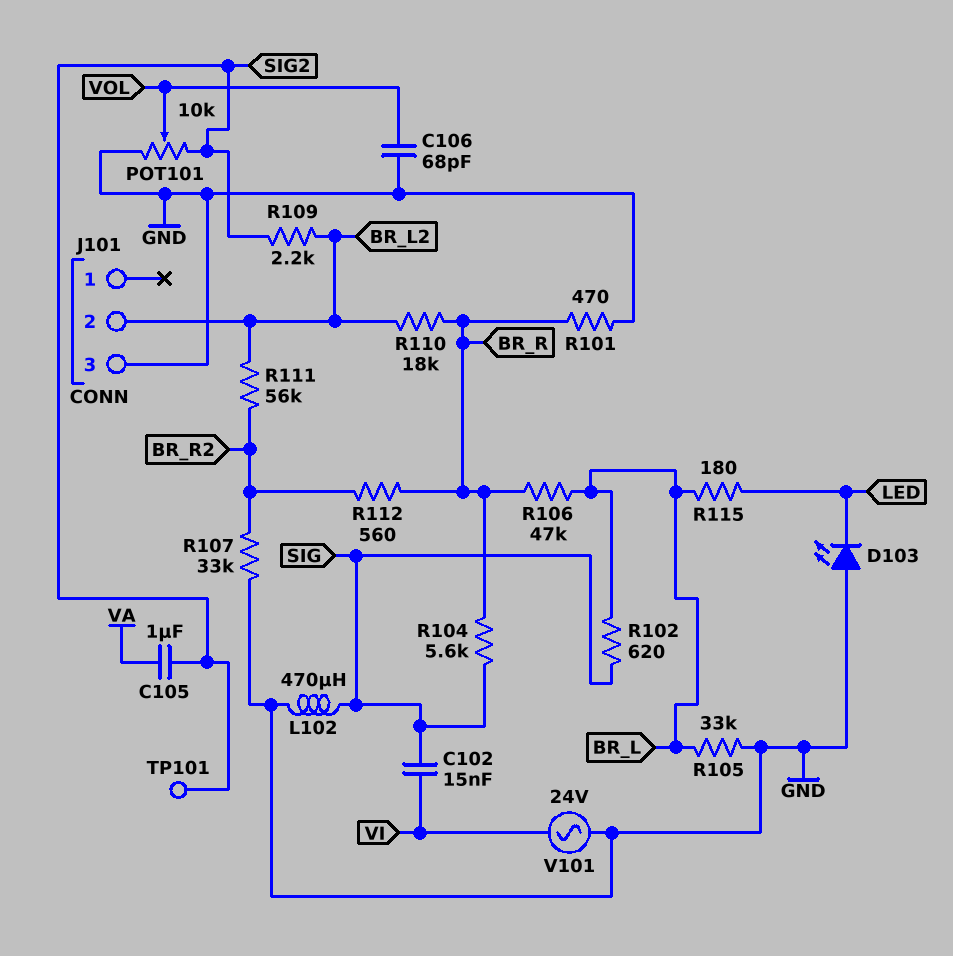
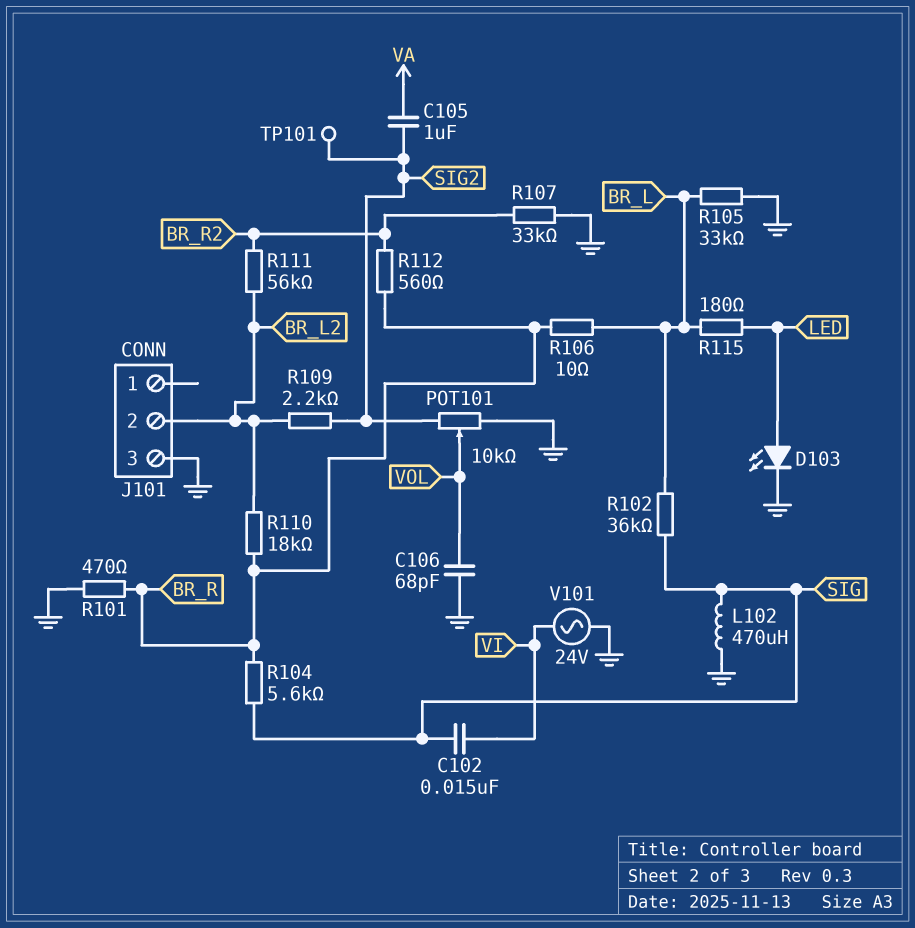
D103: LED (A GND, K LED) -> LED (A LED, K GND)
R102: 620 (BR_L, SIG) -> 36k (BR_L, SIG)
R106: 47k (BR_L, BR_R) -> 10 (BR_L, BR_R)

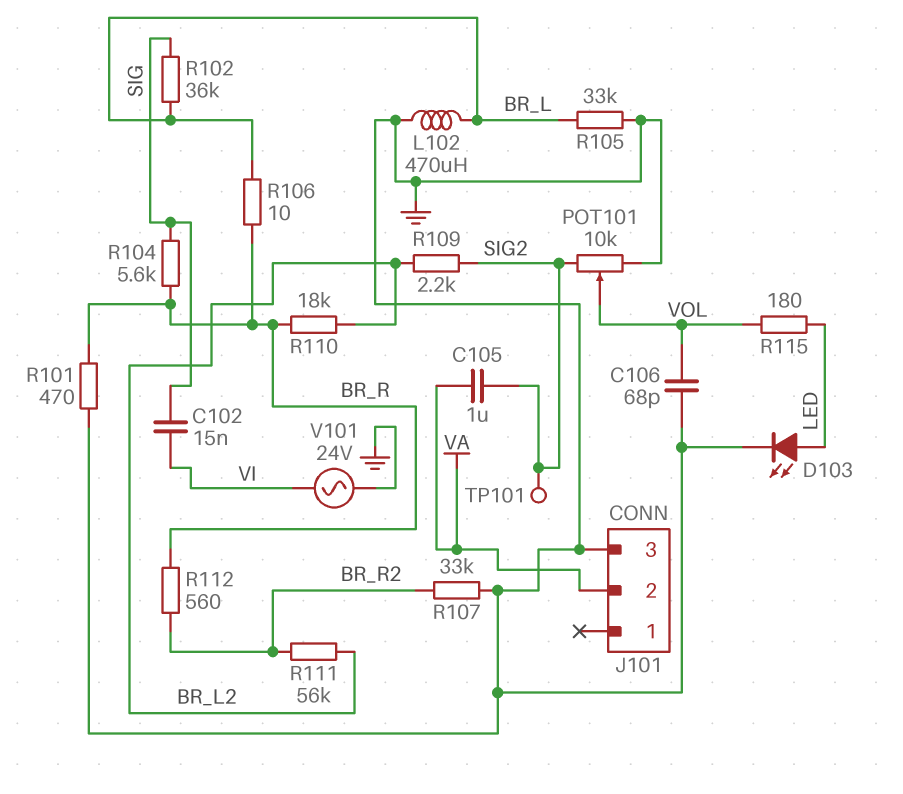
J101 pin 2: BR_L2 -> VA
L102: 470uH (GND, SIG) -> 470uH (BR_L, GND)
R115: 180 (BR_L, LED) -> 180 (LED, VOL)

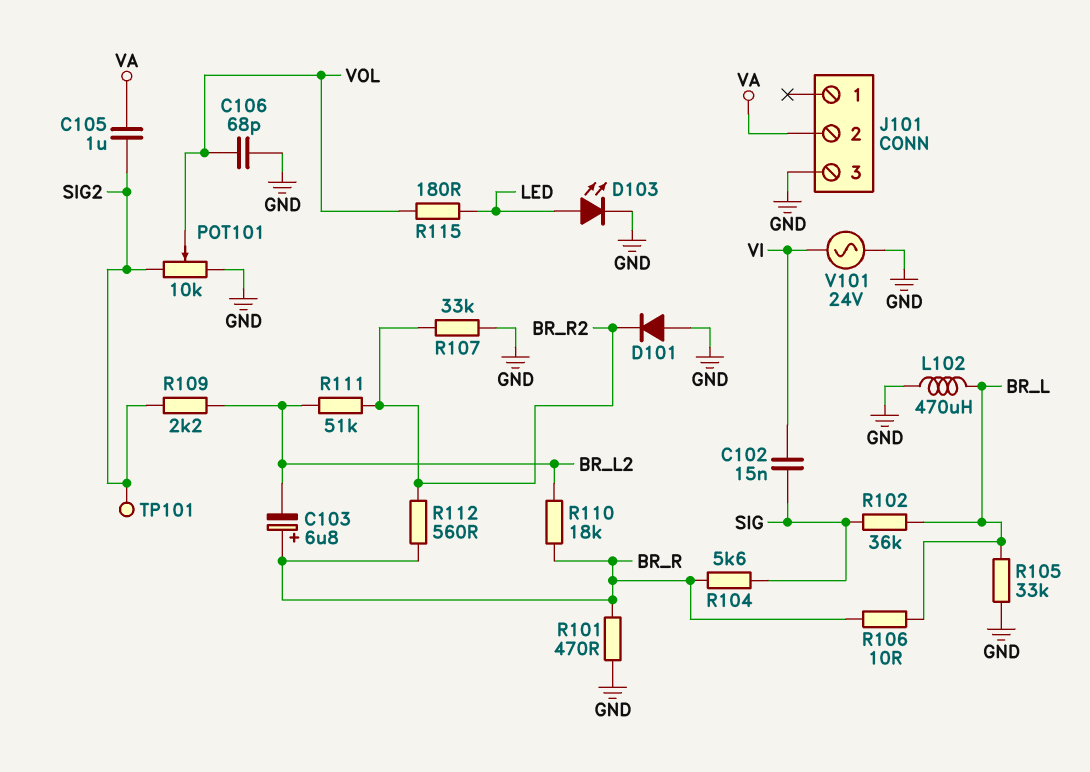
C103: none -> 6.8uF (plus BR_R, minus BR_L2)
D101: none -> diode (A GND, K BR_R2)
R111: 56k (BR_L2, BR_R2) -> 51k (BR_L2, BR_R2)

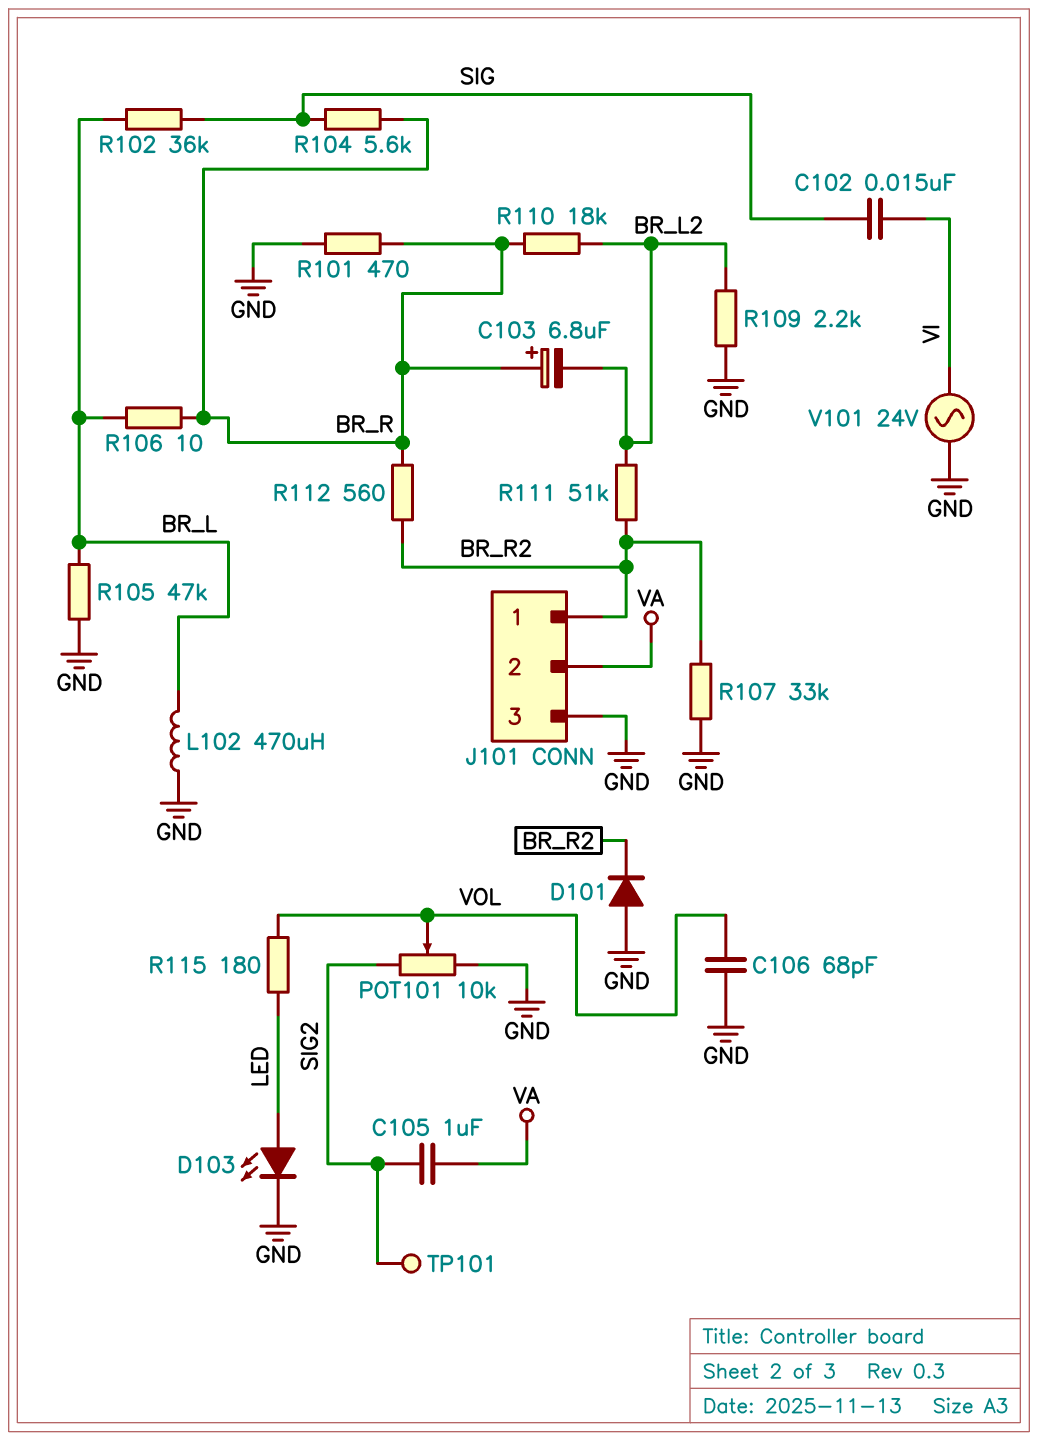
J101 pin 1: none -> BR_R2
R105: 33k (BR_L, GND) -> 47k (BR_L, GND)
R109: 2.2k (BR_L2, SIG2) -> 2.2k (BR_L2, GND)

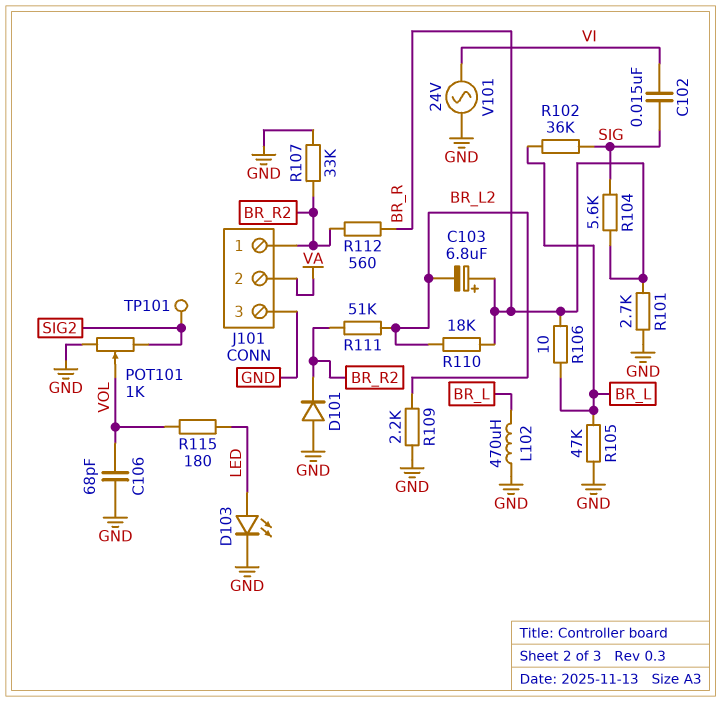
C105: 1uF (SIG2, VA) -> none
POT101: 10k (GND, SIG2, wiper VOL) -> 1k (GND, SIG2, wiper VOL)
R101: 470 (BR_R, GND) -> 2.7k (BR_R, GND)

